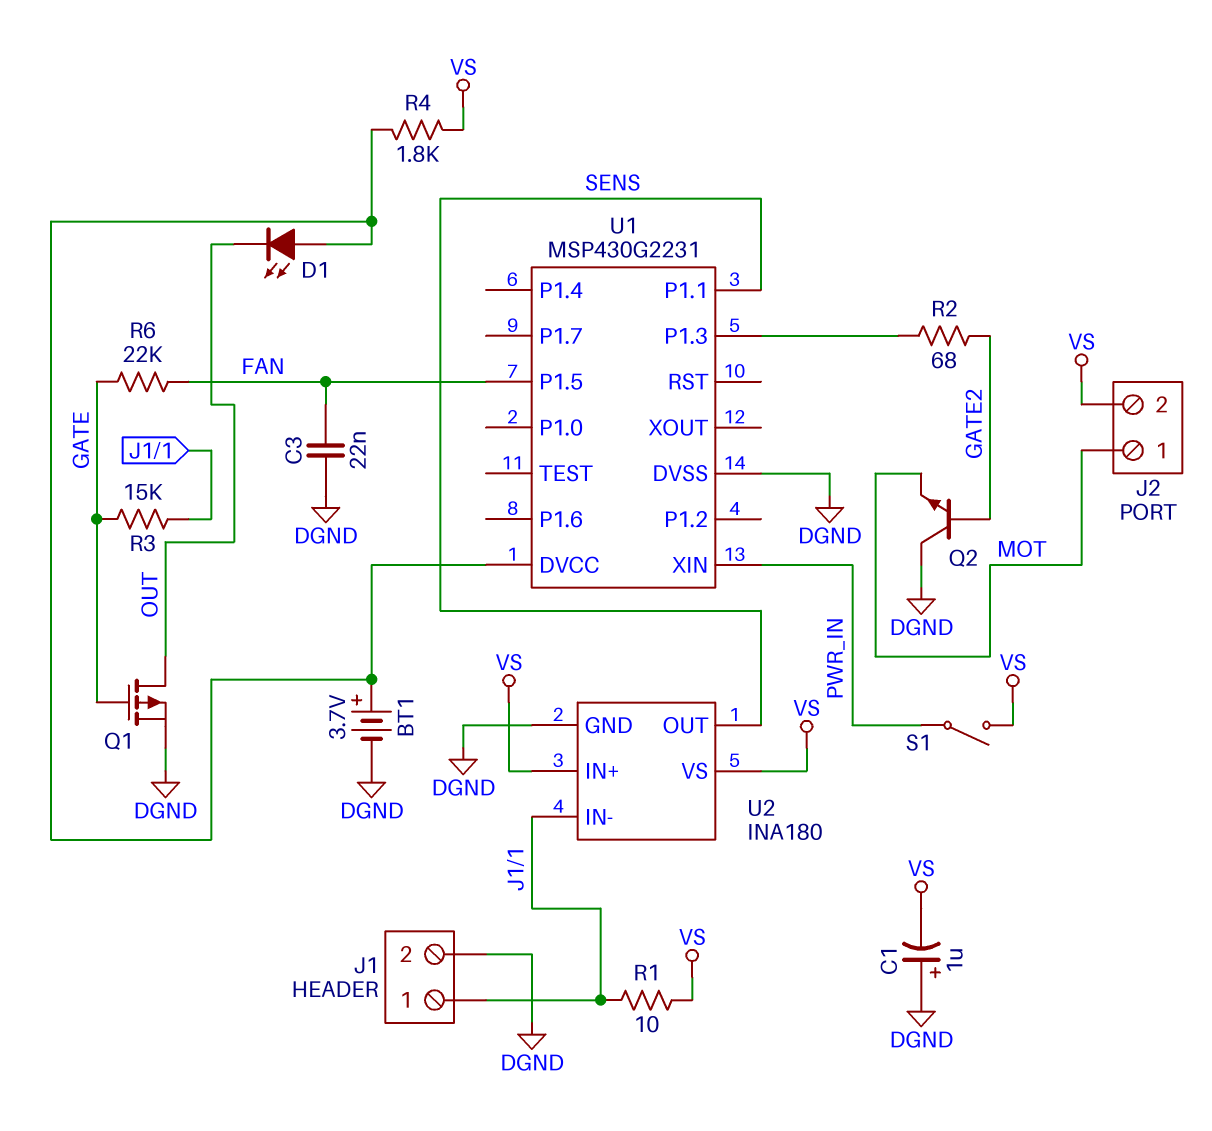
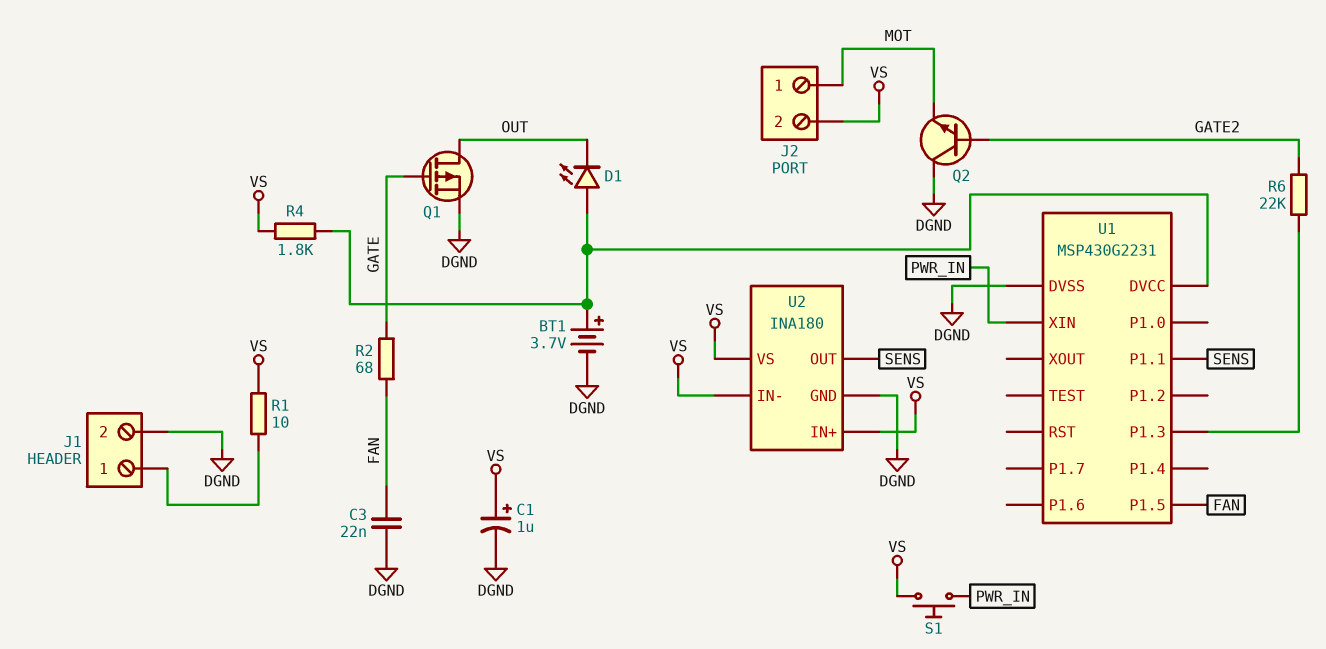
C1: 1uF (plus DGND, minus VS) -> 1uF (plus VS, minus DGND)
R2: 68 (GATE2, U1/P1.3) -> 68 (FAN, GATE)
R3: 15k (GATE, J1/1) -> none
R6: 22k (FAN, GATE) -> 22k (GATE2, U1/P1.3)
S1: switch (PWR_IN, VS) -> button (PWR_IN, VS)
U2 pin IN-: J1/1 -> VS

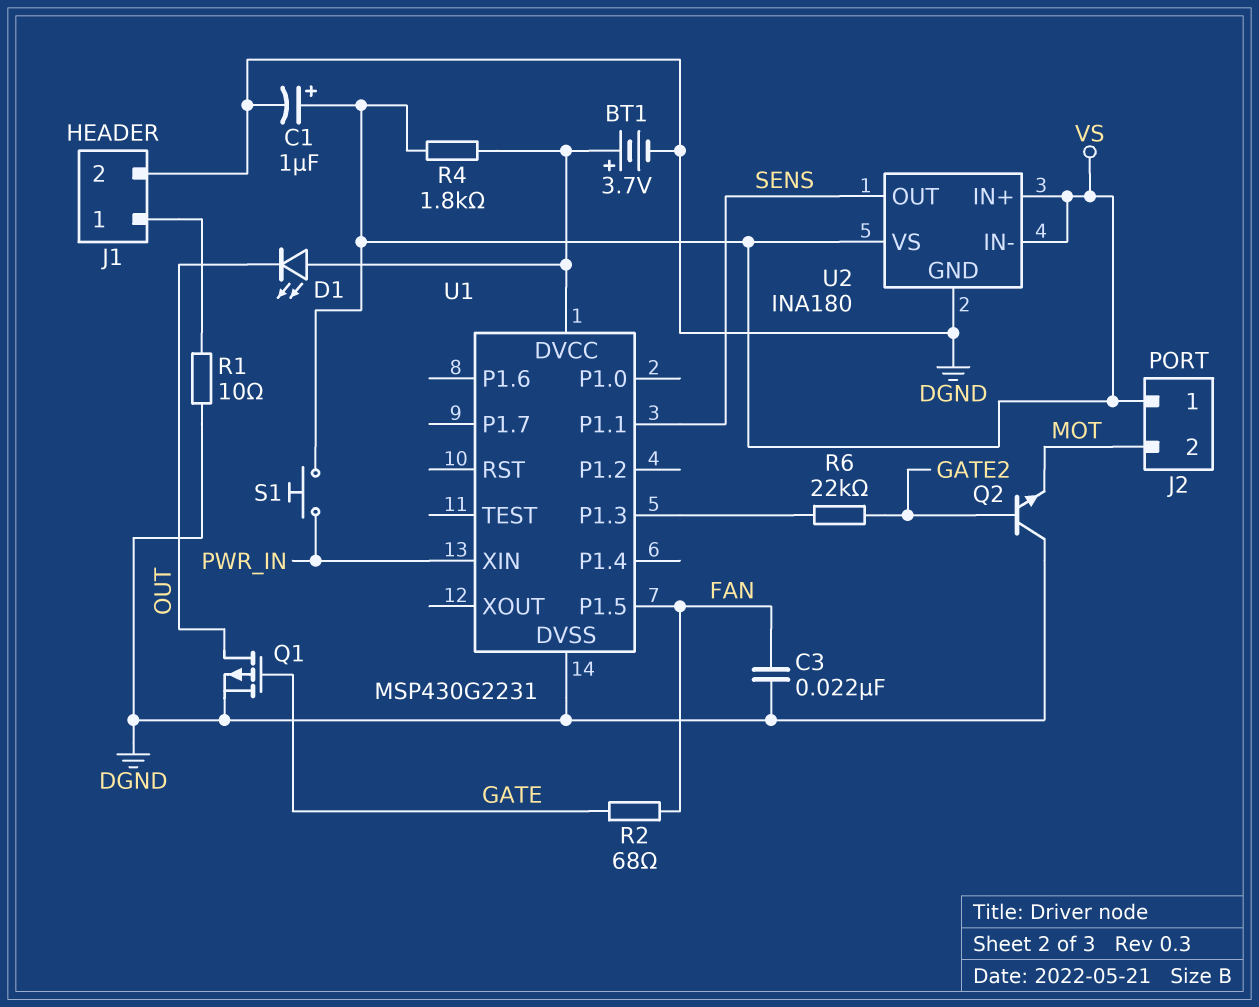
J2 pin 1: MOT -> VS
J2 pin 2: VS -> MOT
R1: 10 (J1/1, VS) -> 10 (DGND, J1/1)

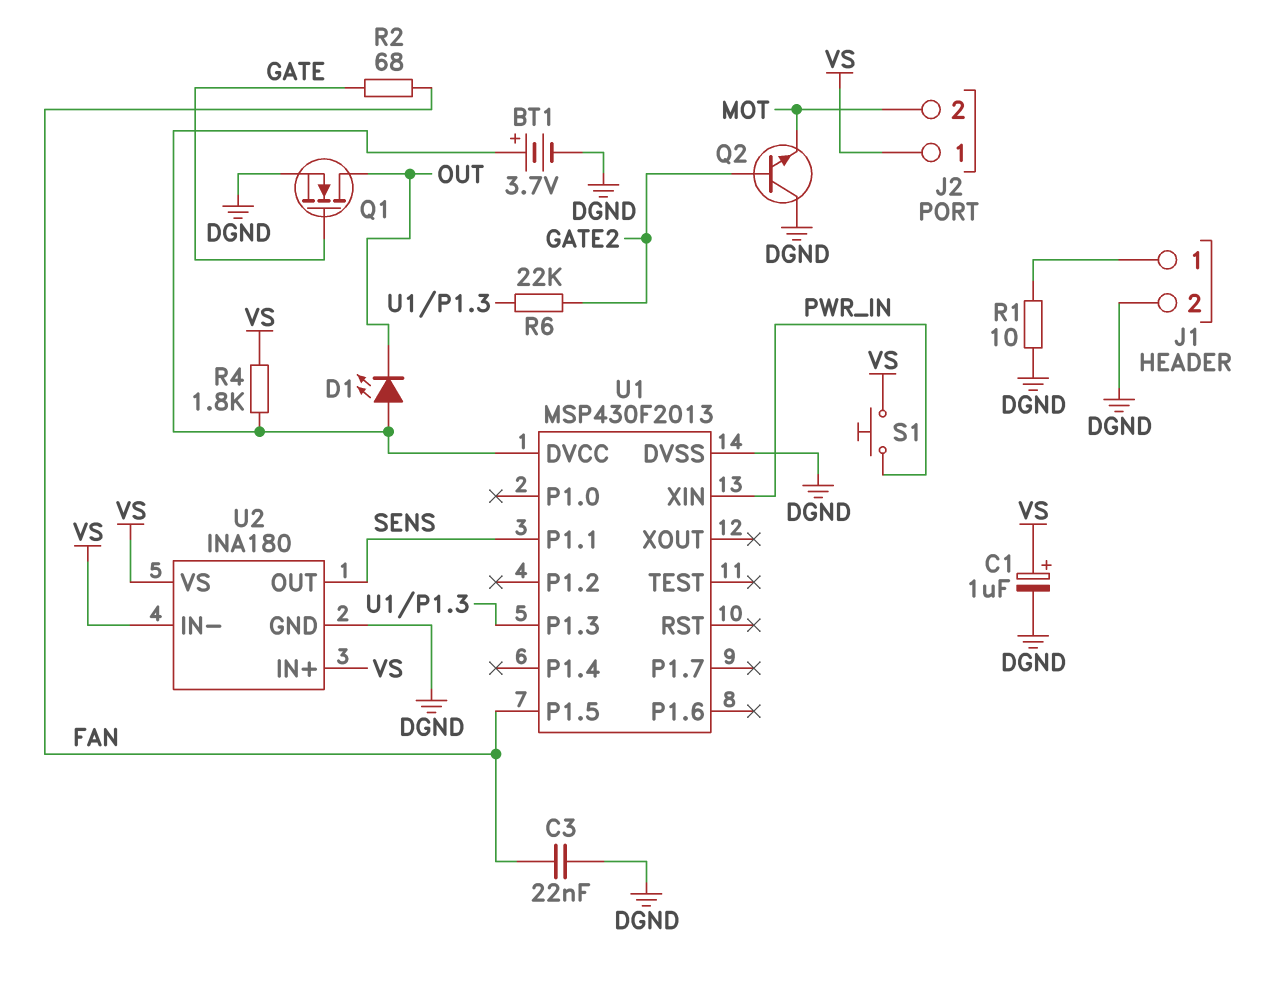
Q1: PMOS (G GATE, D OUT, S DGND) -> NMOS (G GATE, D OUT, S DGND)
U1: MSP430G2231 -> MSP430F2013

